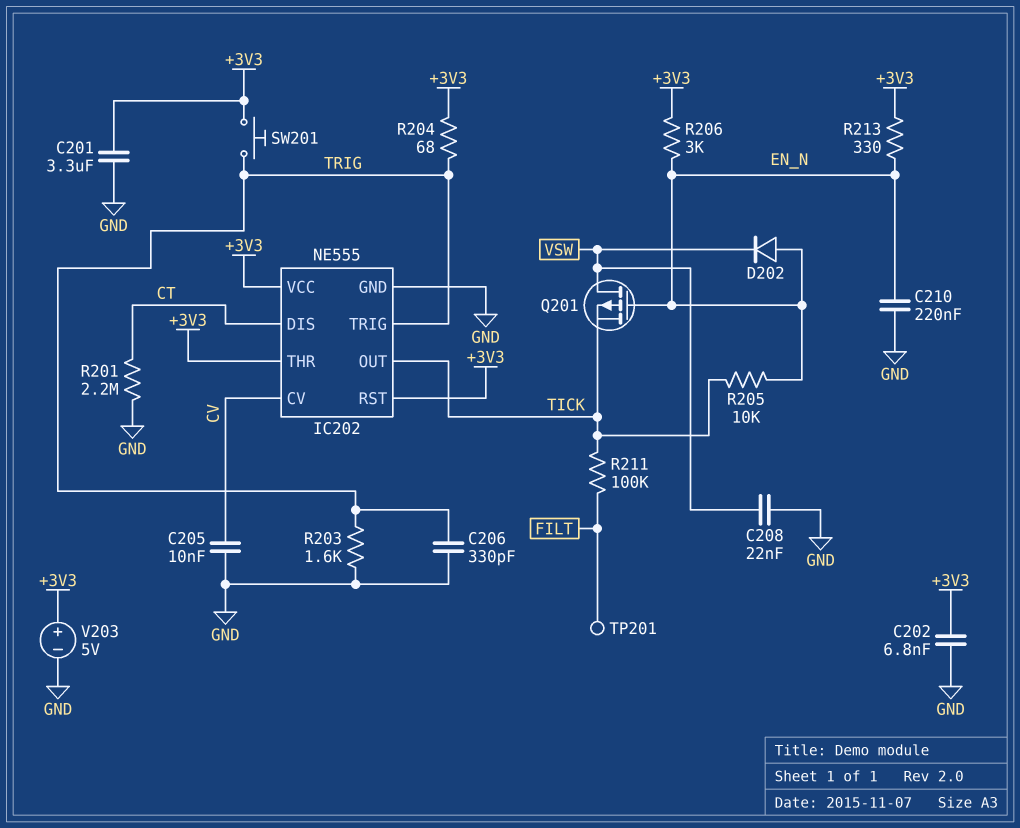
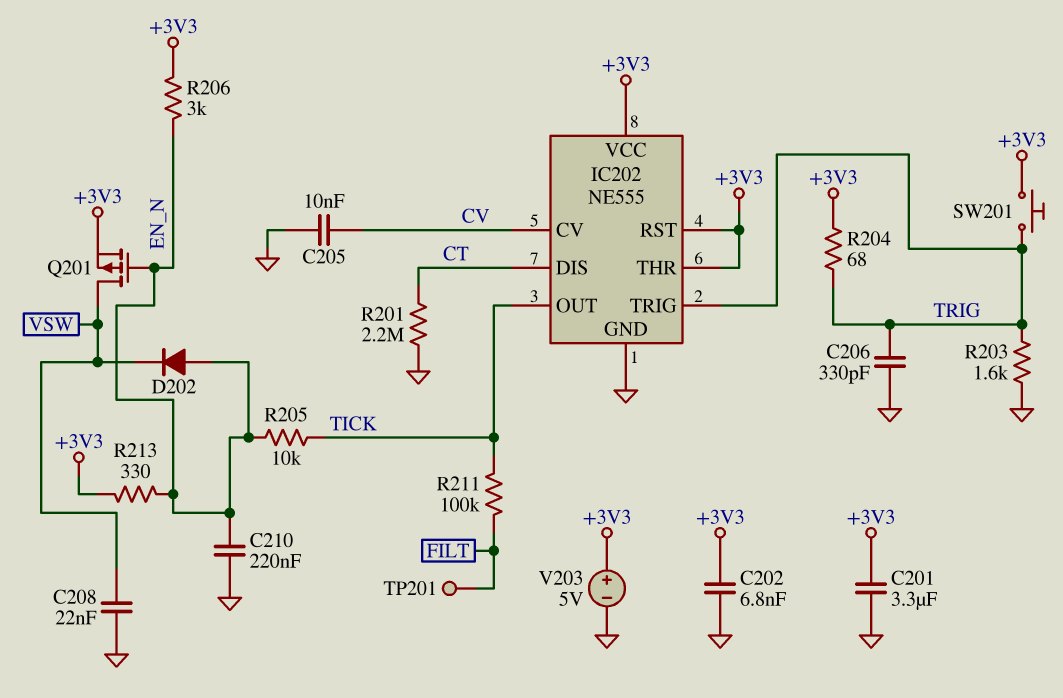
Q201: PMOS (G EN_N, D VSW, S TICK) -> PMOS (G EN_N, D VSW, S +3V3)

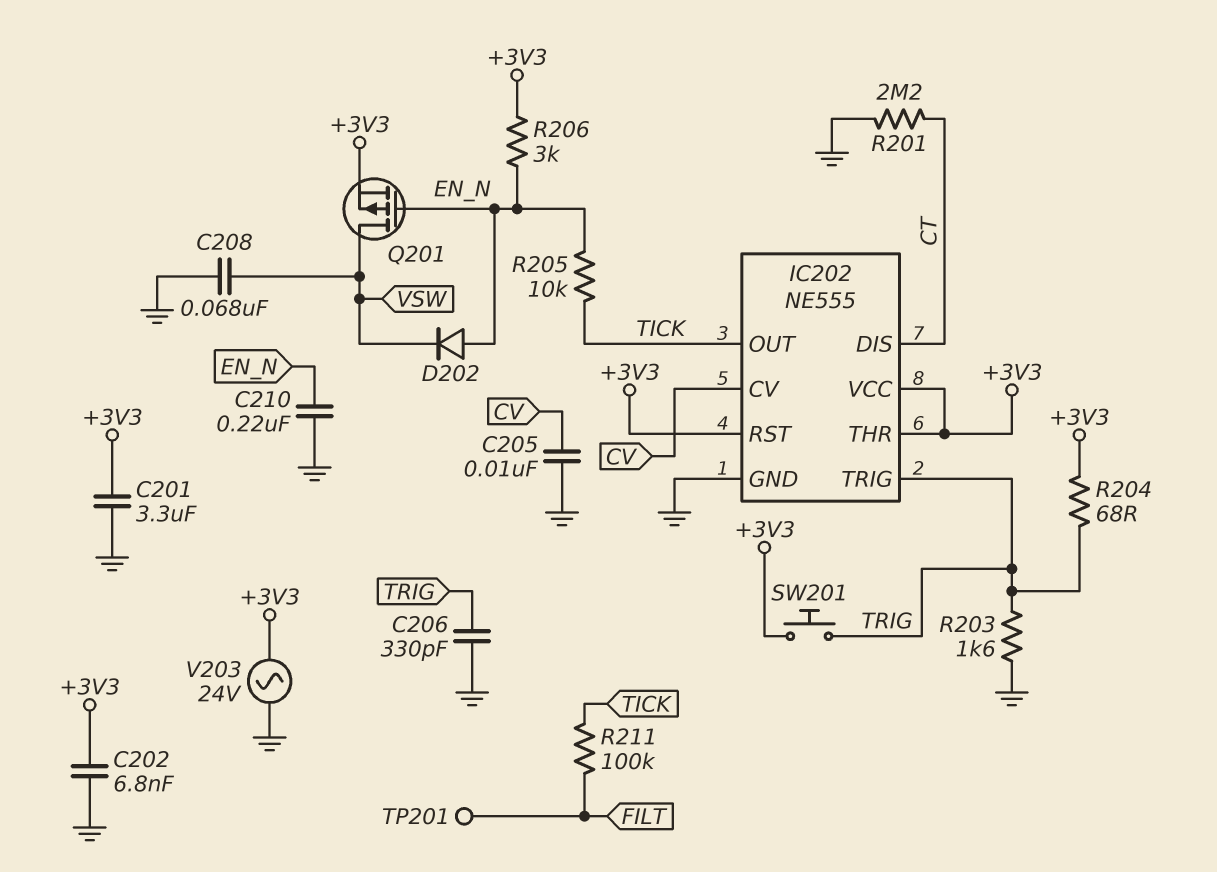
C208: 22nF (GND, VSW) -> 68nF (GND, VSW)
R213: 330 (+3V3, EN_N) -> none
V203: 5V (plus +3V3, minus GND) -> AC 24V (+3V3, GND)

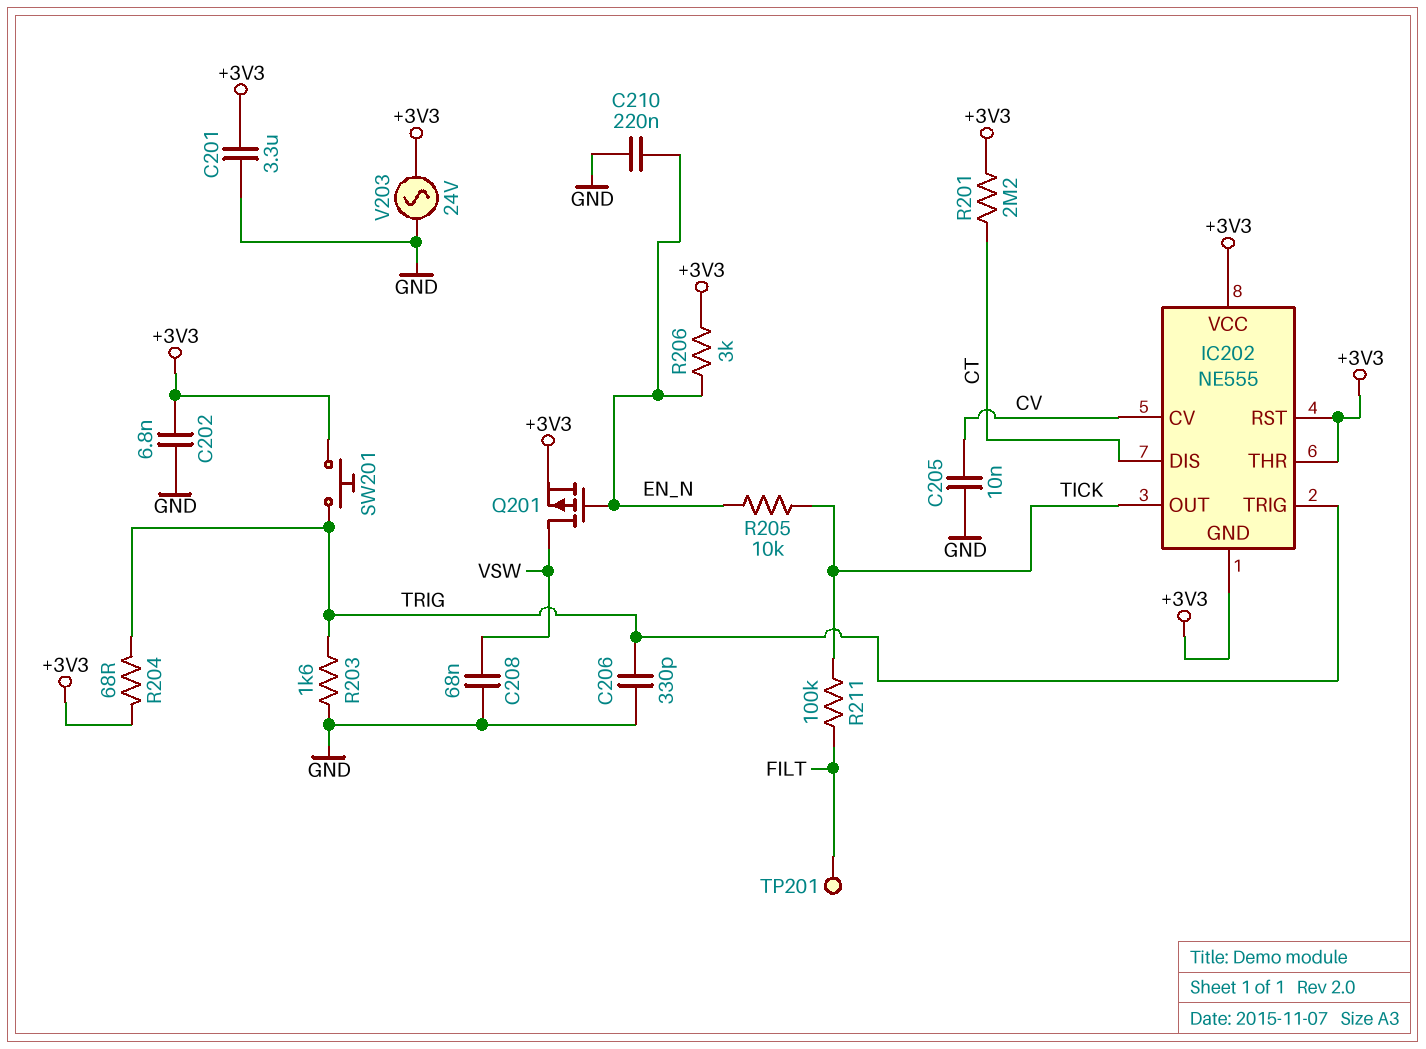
D202: diode (A EN_N, K VSW) -> none
IC202 pin GND: GND -> +3V3
R201: 2.2M (CT, GND) -> 2.2M (+3V3, CT)

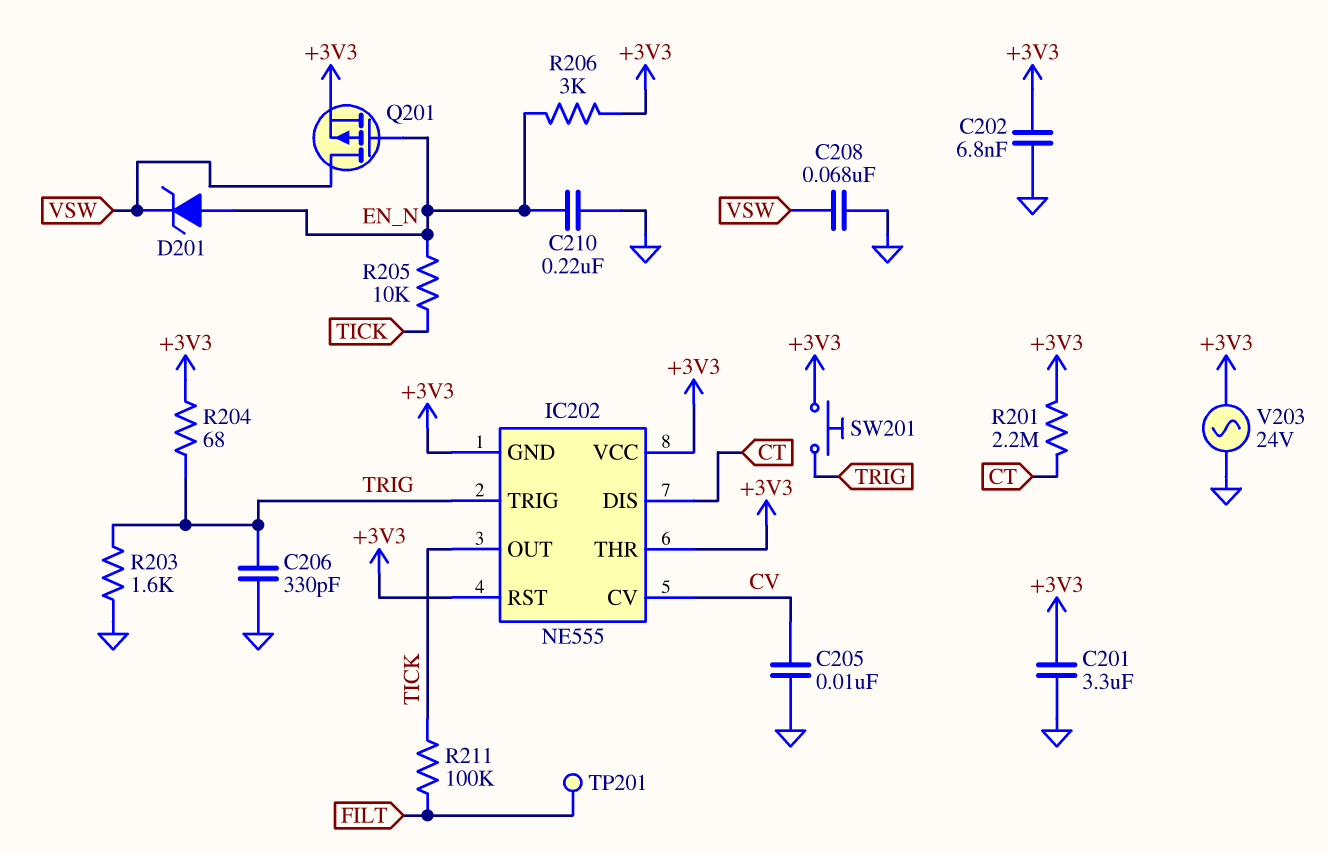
D201: none -> zener (A EN_N, K VSW)

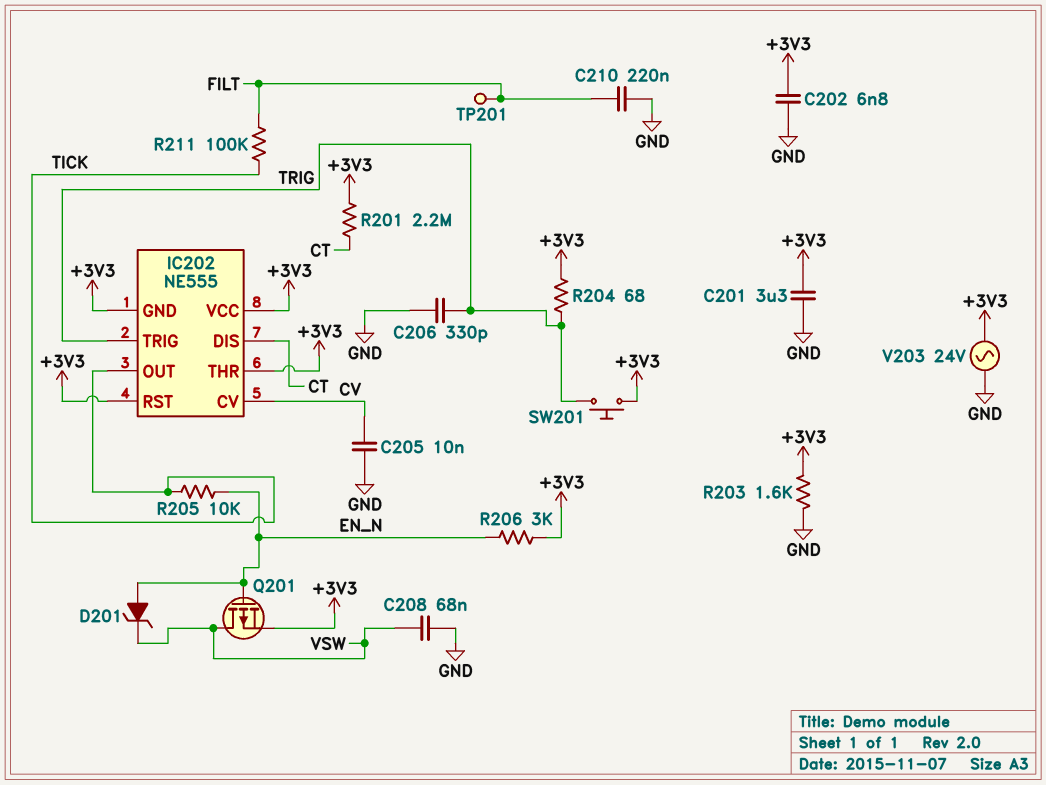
C210: 220nF (EN_N, GND) -> 220nF (FILT, GND)
R203: 1.6k (GND, TRIG) -> 1.6k (+3V3, GND)

